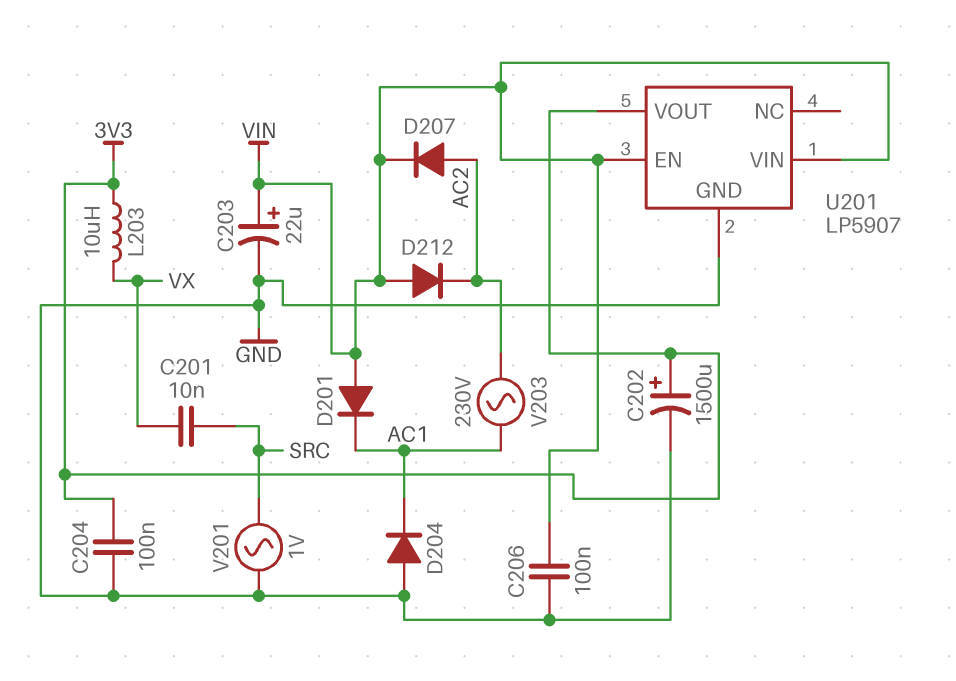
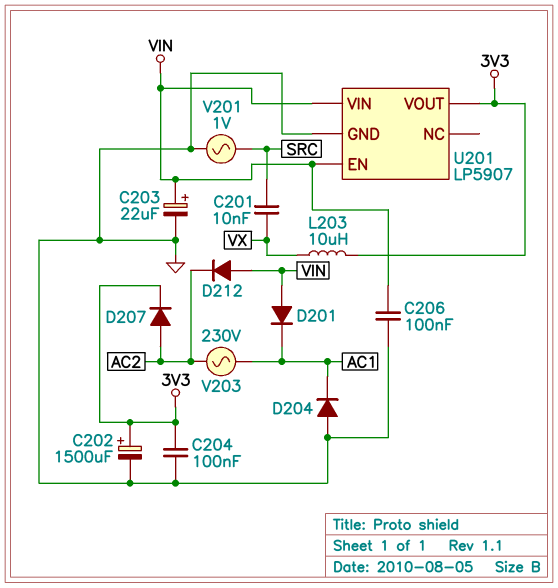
D207: diode (A AC2, K VIN) -> diode (A AC2, K 3V3)

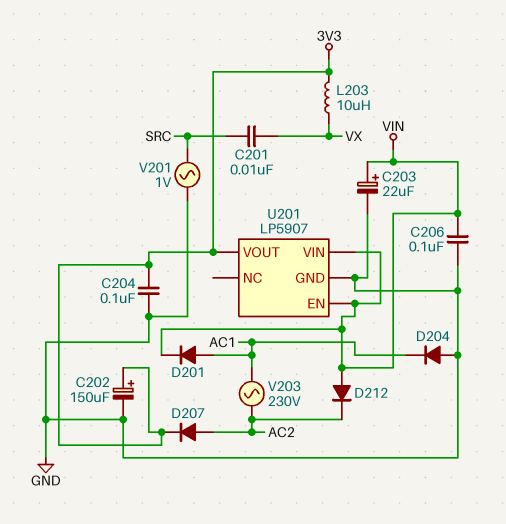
C202: 1500uF (plus 3V3, minus GND) -> 150uF (plus 3V3, minus GND)
D201: diode (A VIN, K AC1) -> diode (A AC1, K VIN)

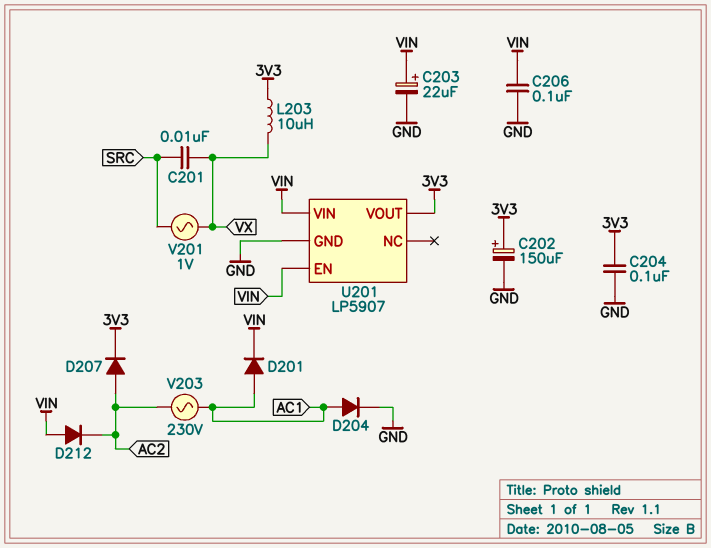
D204: diode (A GND, K AC1) -> diode (A AC1, K GND)
V201: AC 1V (GND, SRC) -> AC 1V (SRC, VX)

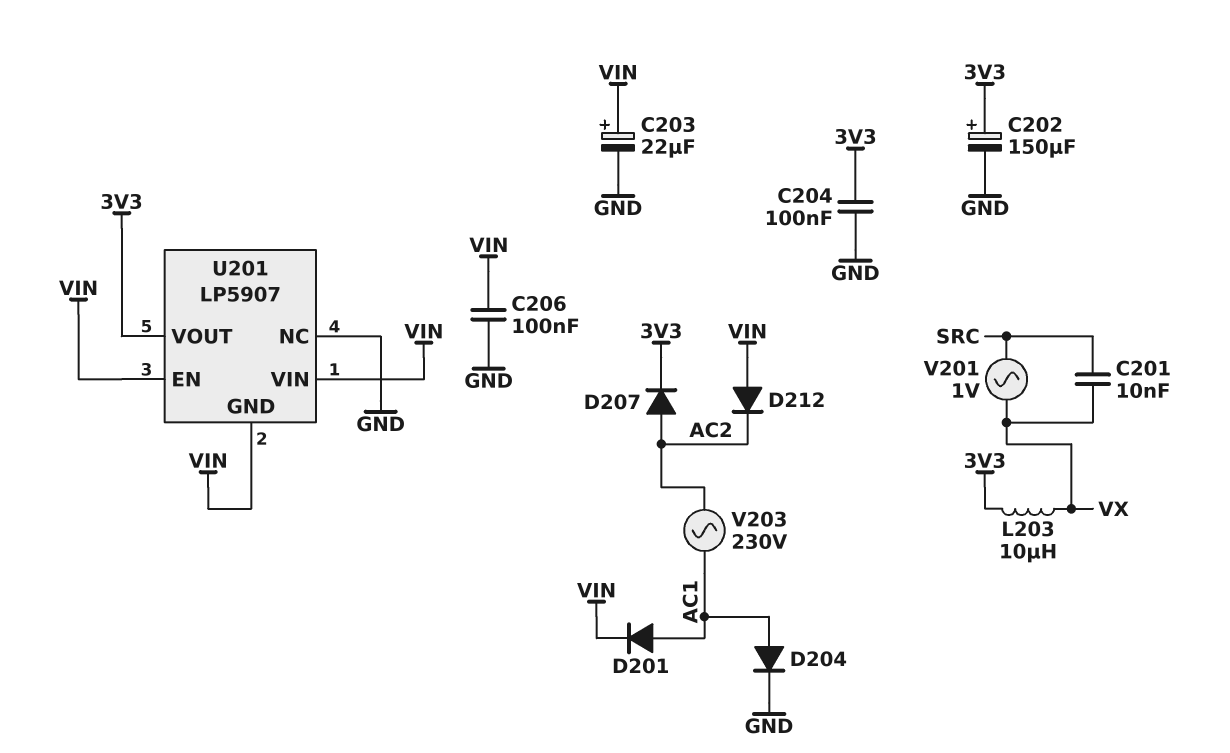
U201 pin GND: GND -> VIN
U201 pin NC: none -> GND

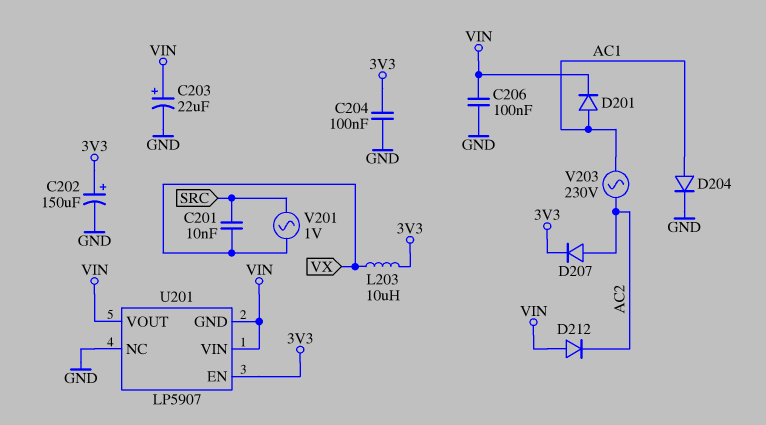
U201 pin EN: VIN -> 3V3
U201 pin VOUT: 3V3 -> VIN

